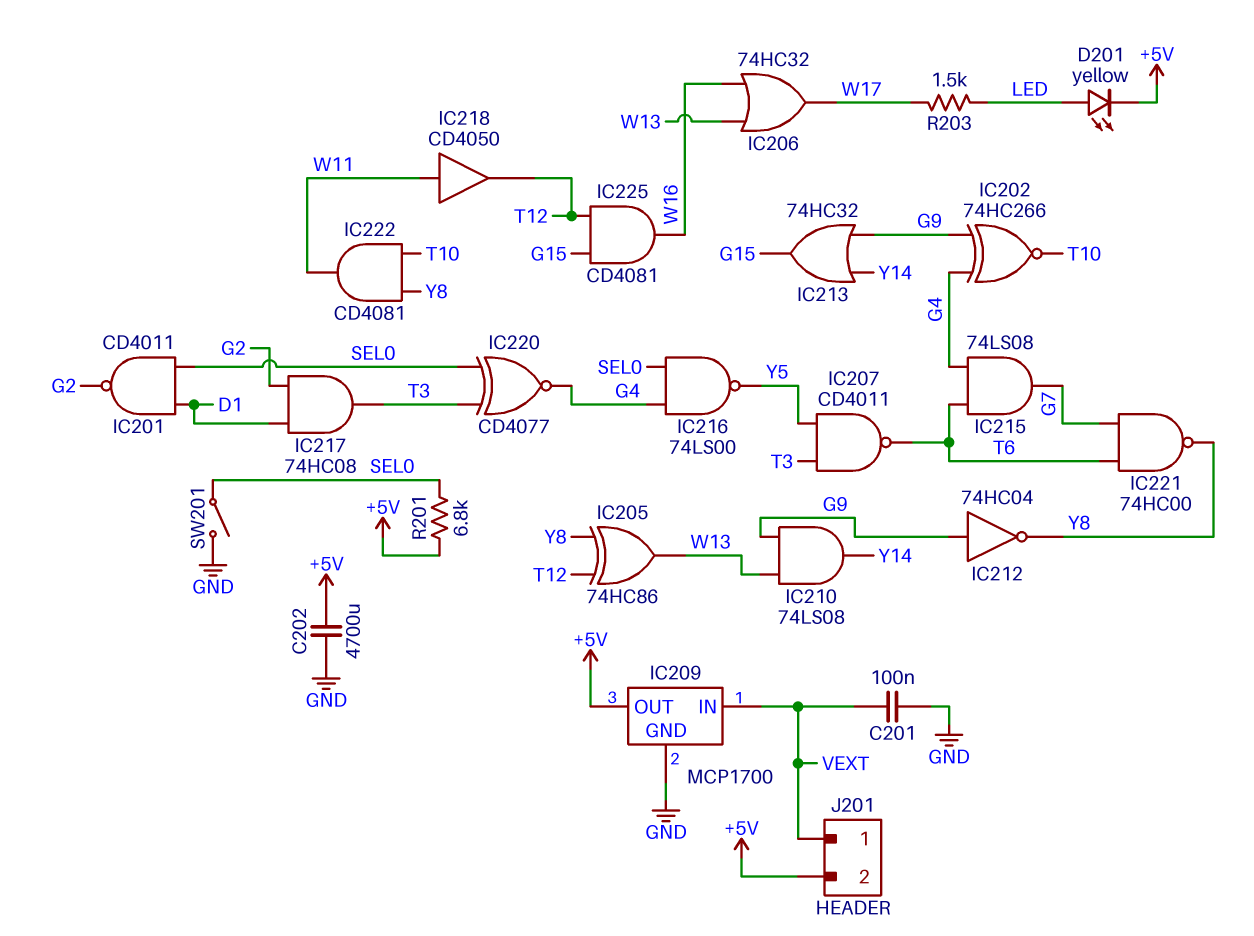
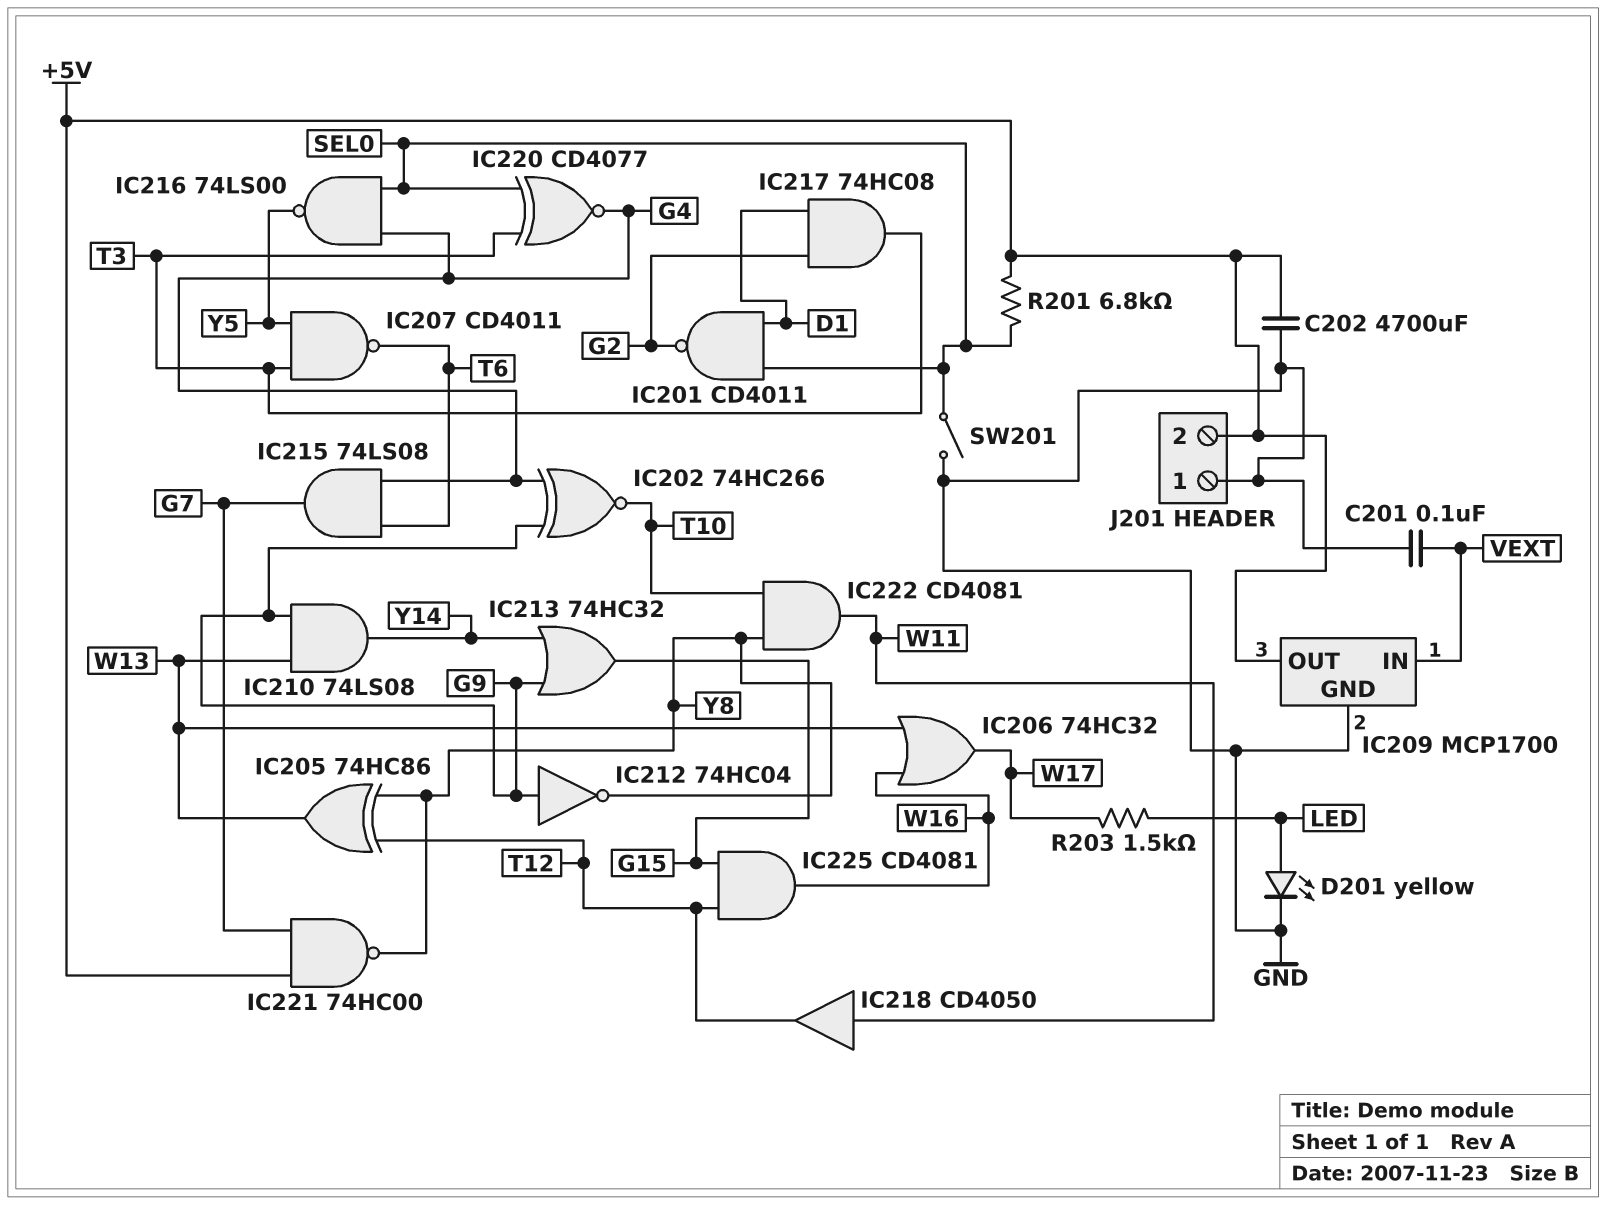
D201: LED yellow (A LED, K +5V) -> LED yellow (A LED, K GND)
IC221: NAND 74HC00 (in G7, in T6, out Y8) -> NAND 74HC00 (in +5V, in G7, out Y8)
J201 pin 1: VEXT -> GND

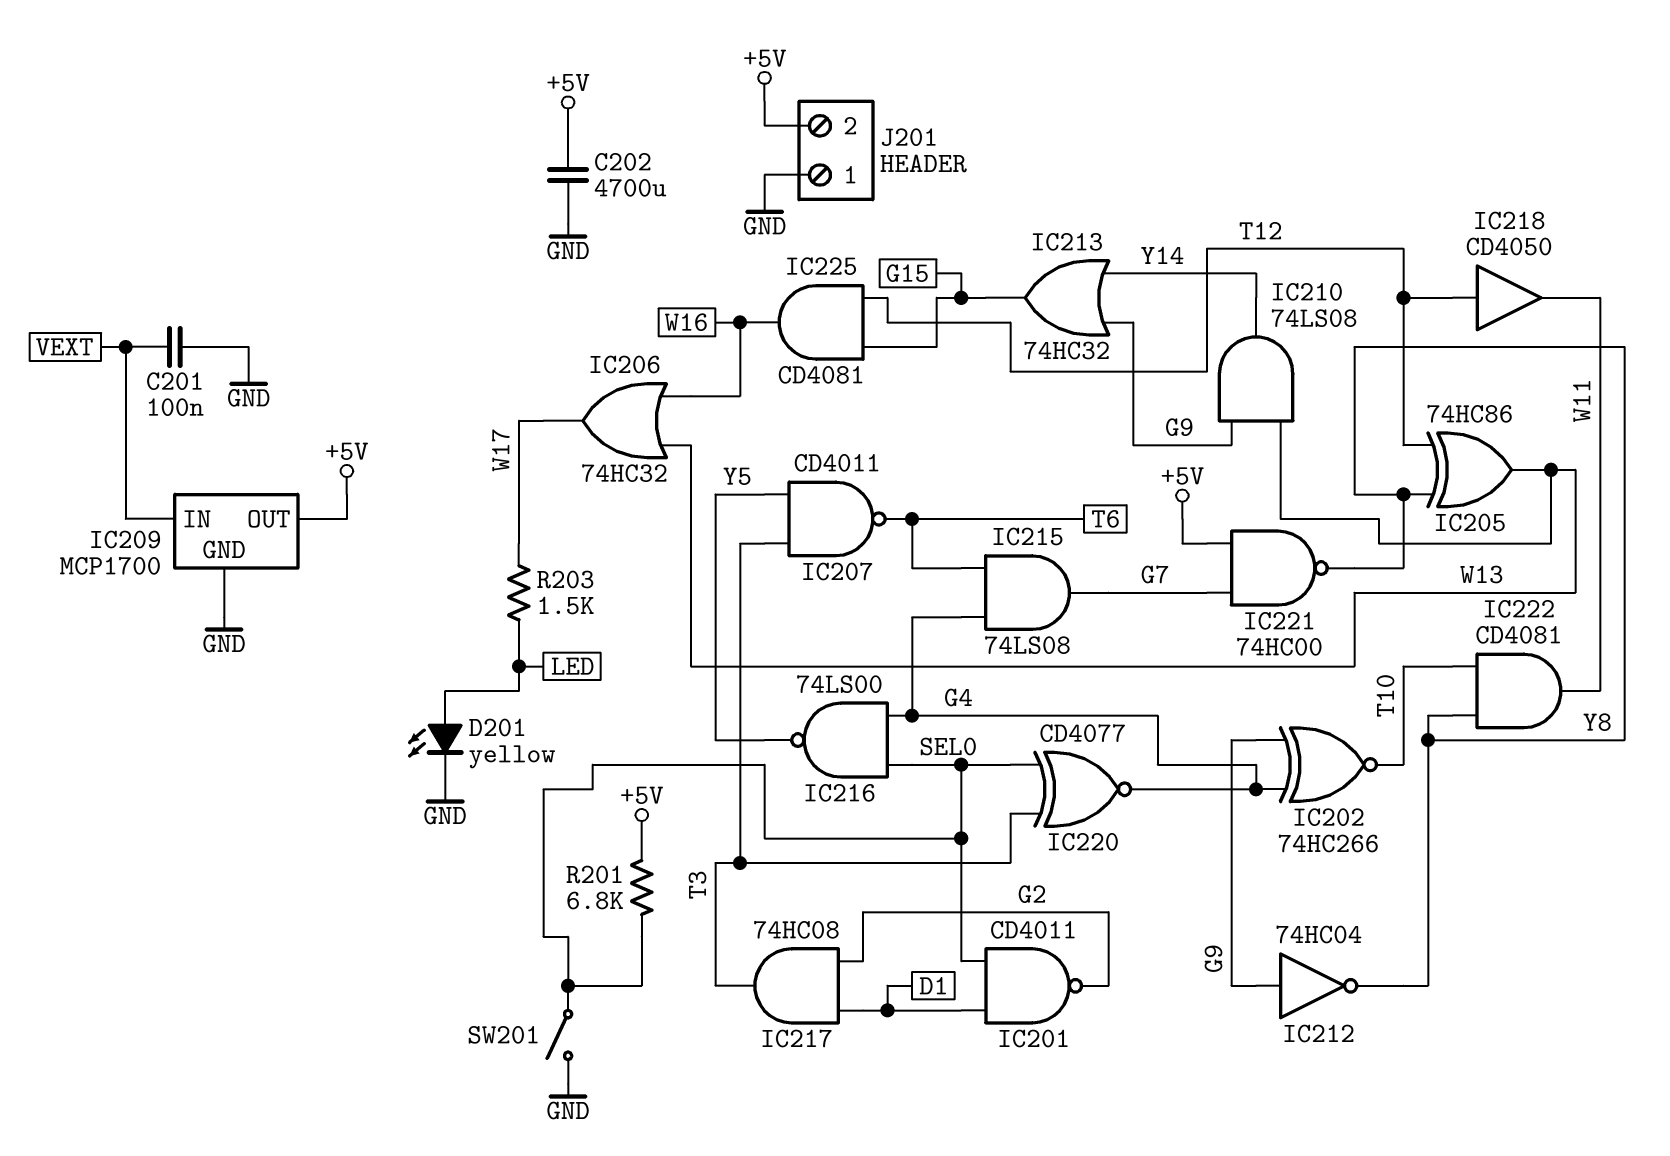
IC218: buffer CD4050 (in W11, out T12) -> buffer CD4050 (in T12, out W11)

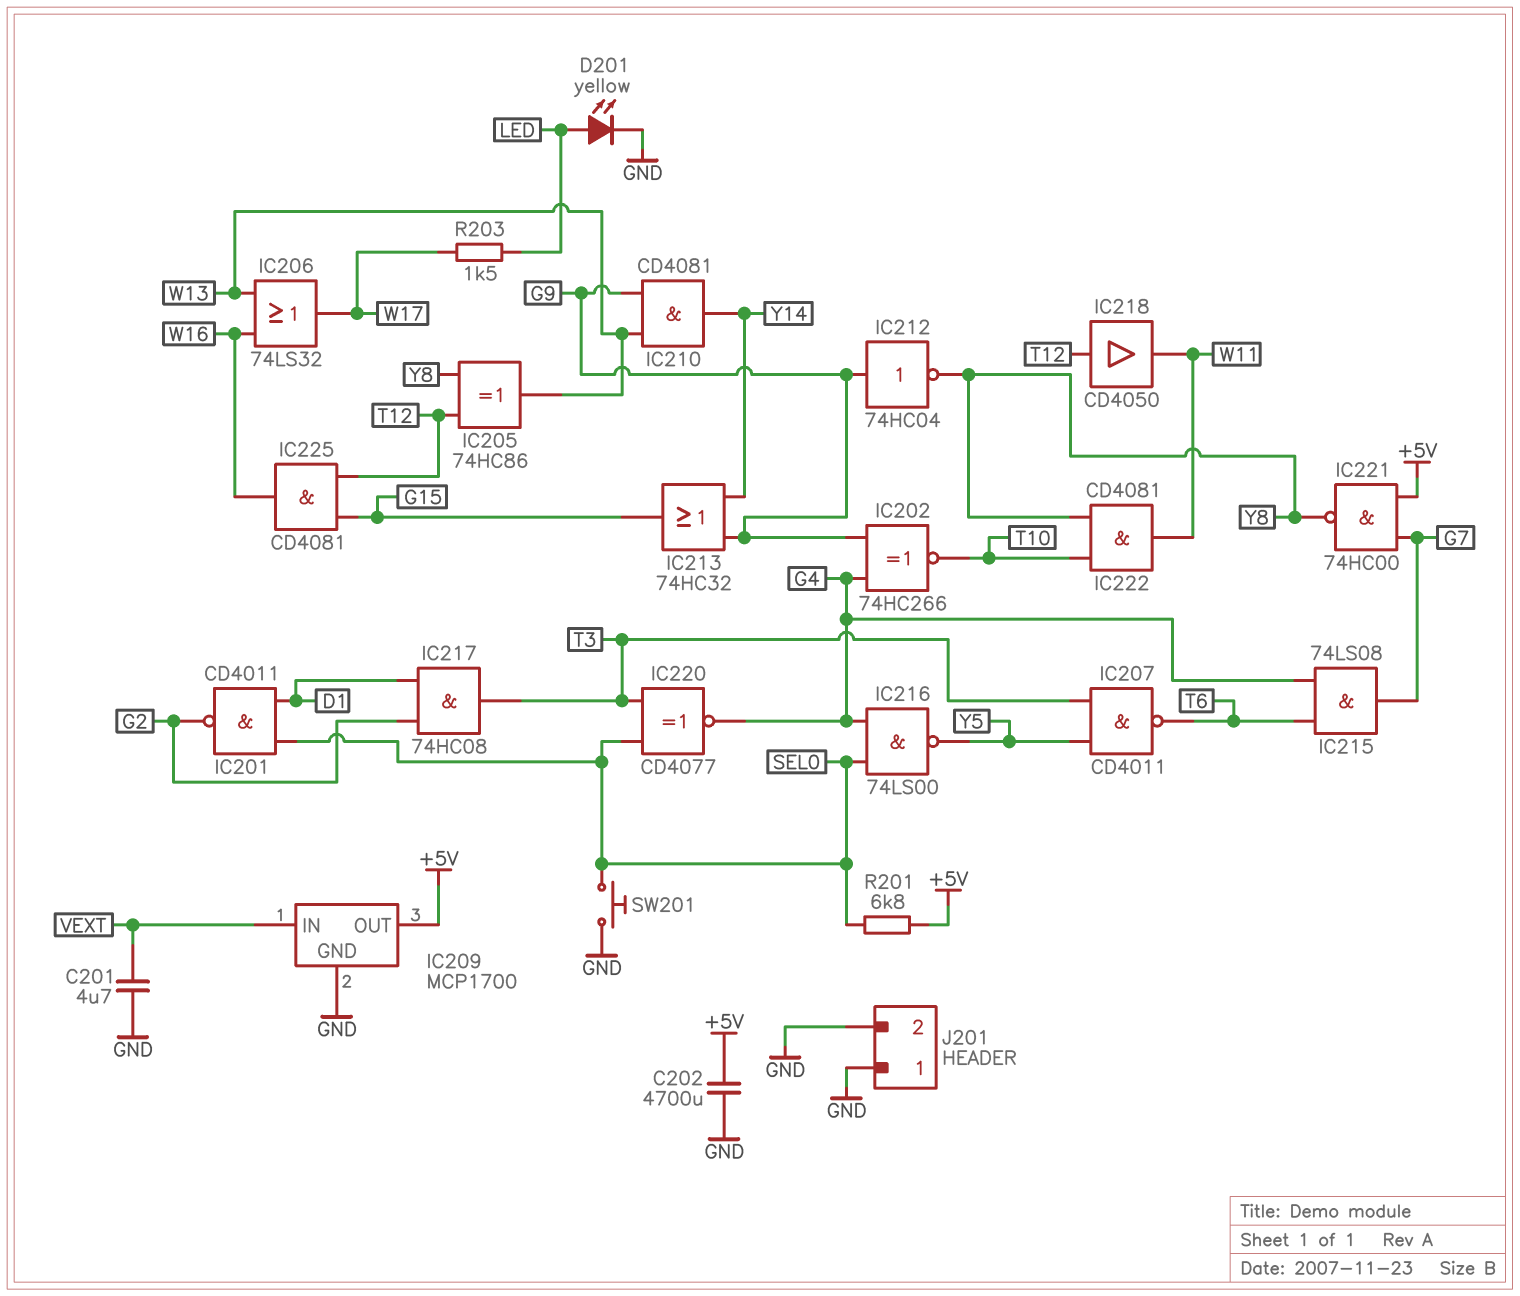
C201: 100nF (GND, VEXT) -> 4.7uF (GND, VEXT)
IC206: OR 74HC32 (in W13, in W16, out W17) -> OR 74LS32 (in W13, in W16, out W17)
IC210: AND 74LS08 (in G9, in W13, out Y14) -> AND CD4081 (in G9, in W13, out Y14)
J201 pin 2: +5V -> GND
SW201: switch (GND, SEL0) -> button (GND, SEL0)

